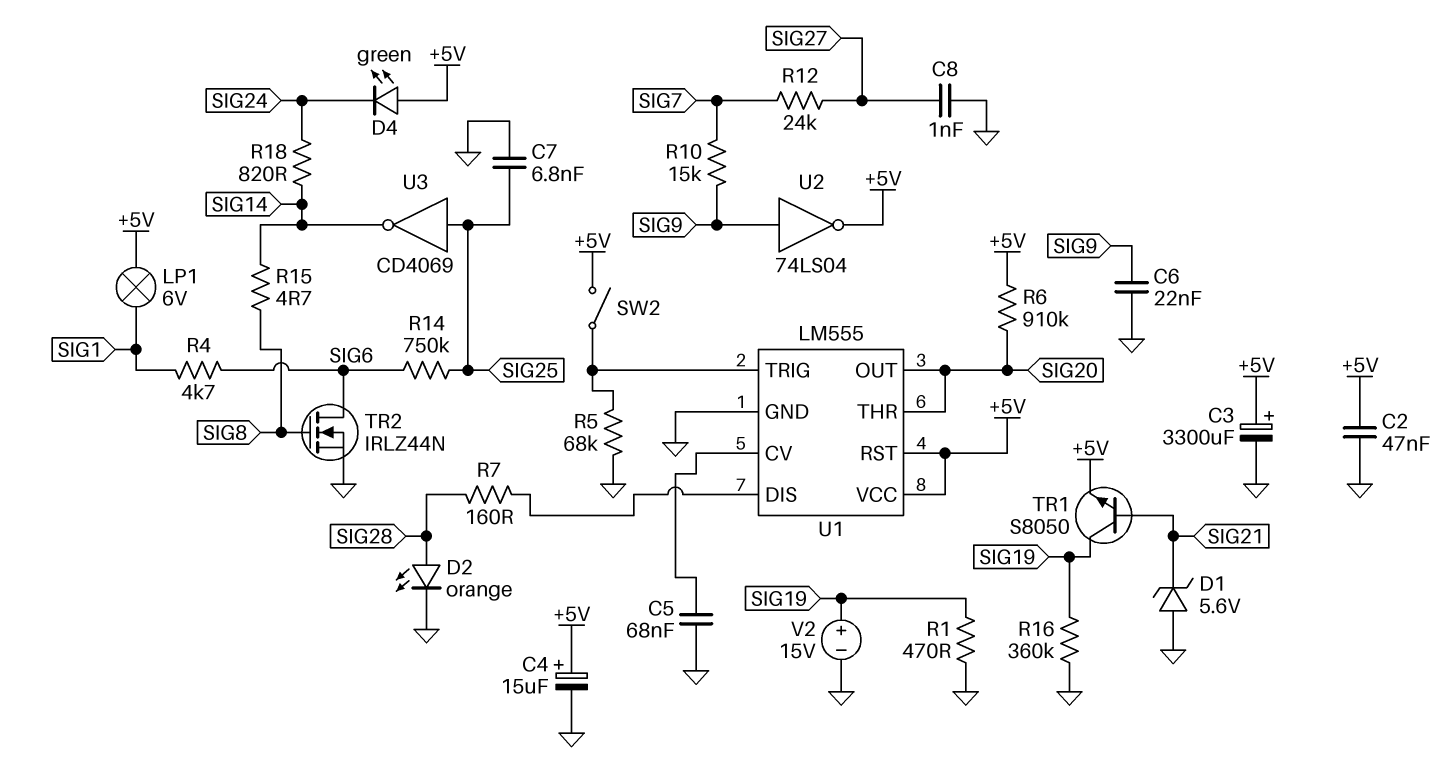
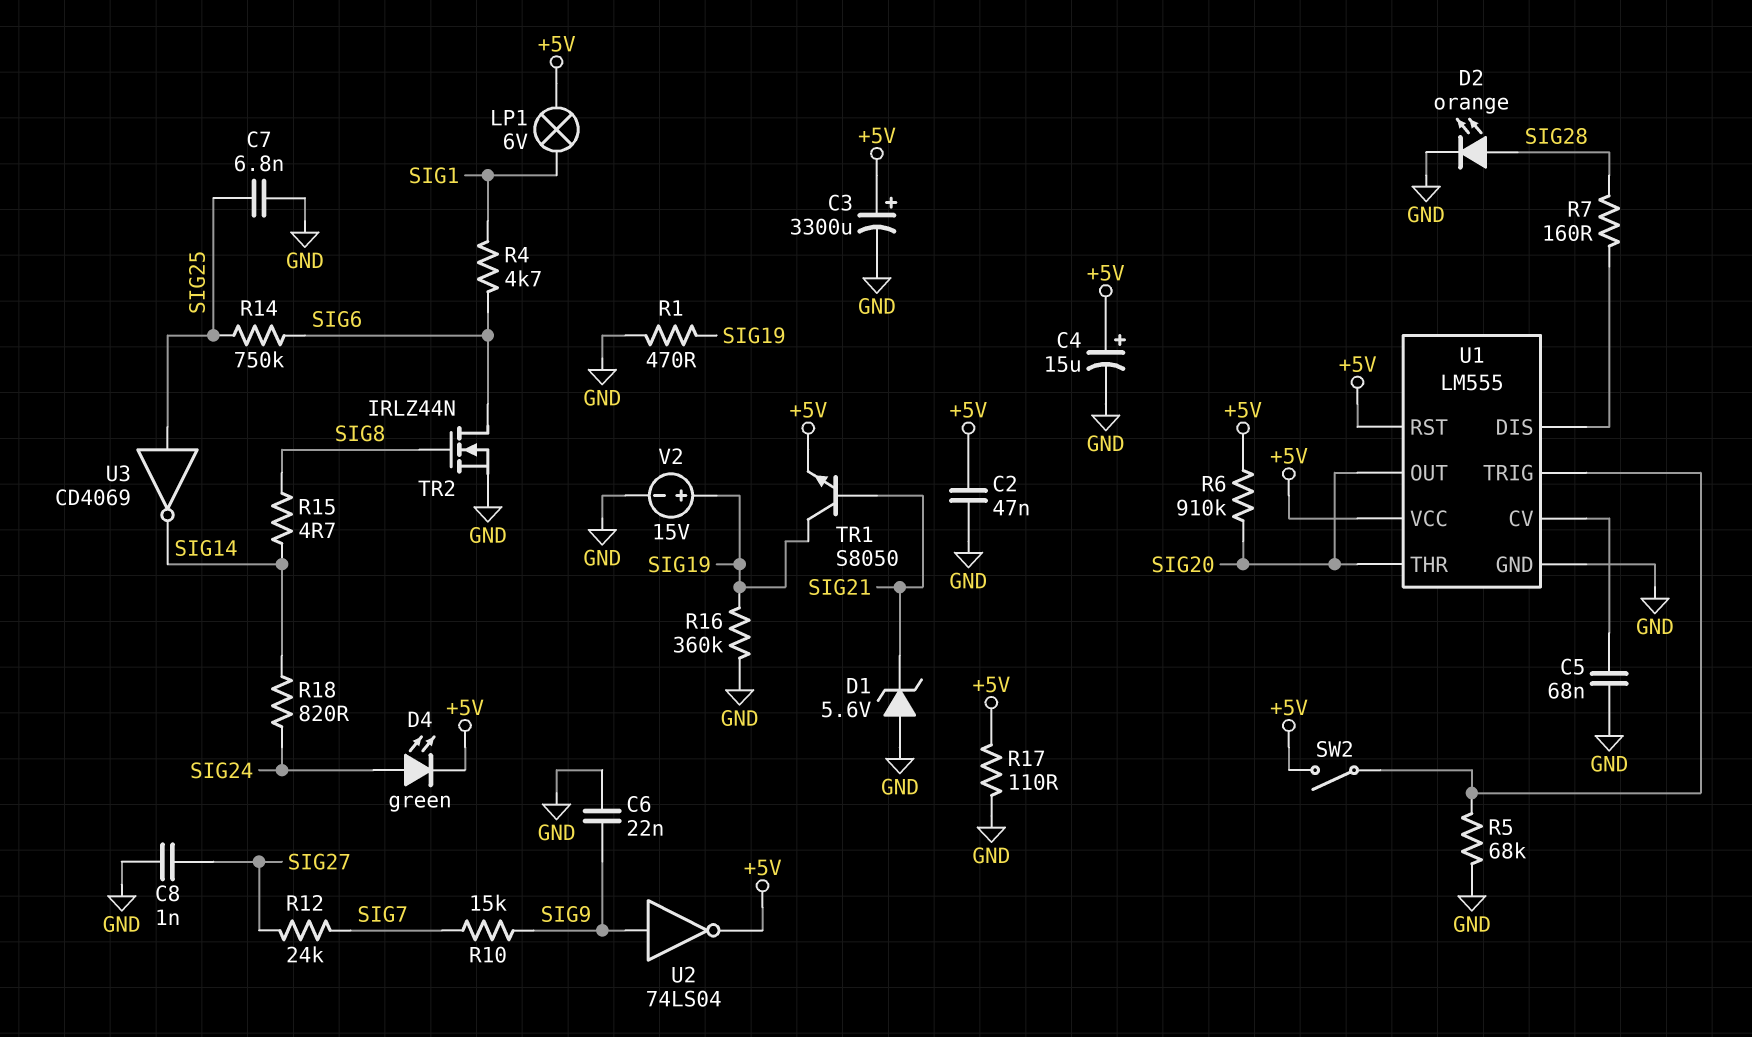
D4: LED green (A +5V, K SIG24) -> LED green (A SIG24, K +5V)
R17: none -> 110 (+5V, GND)

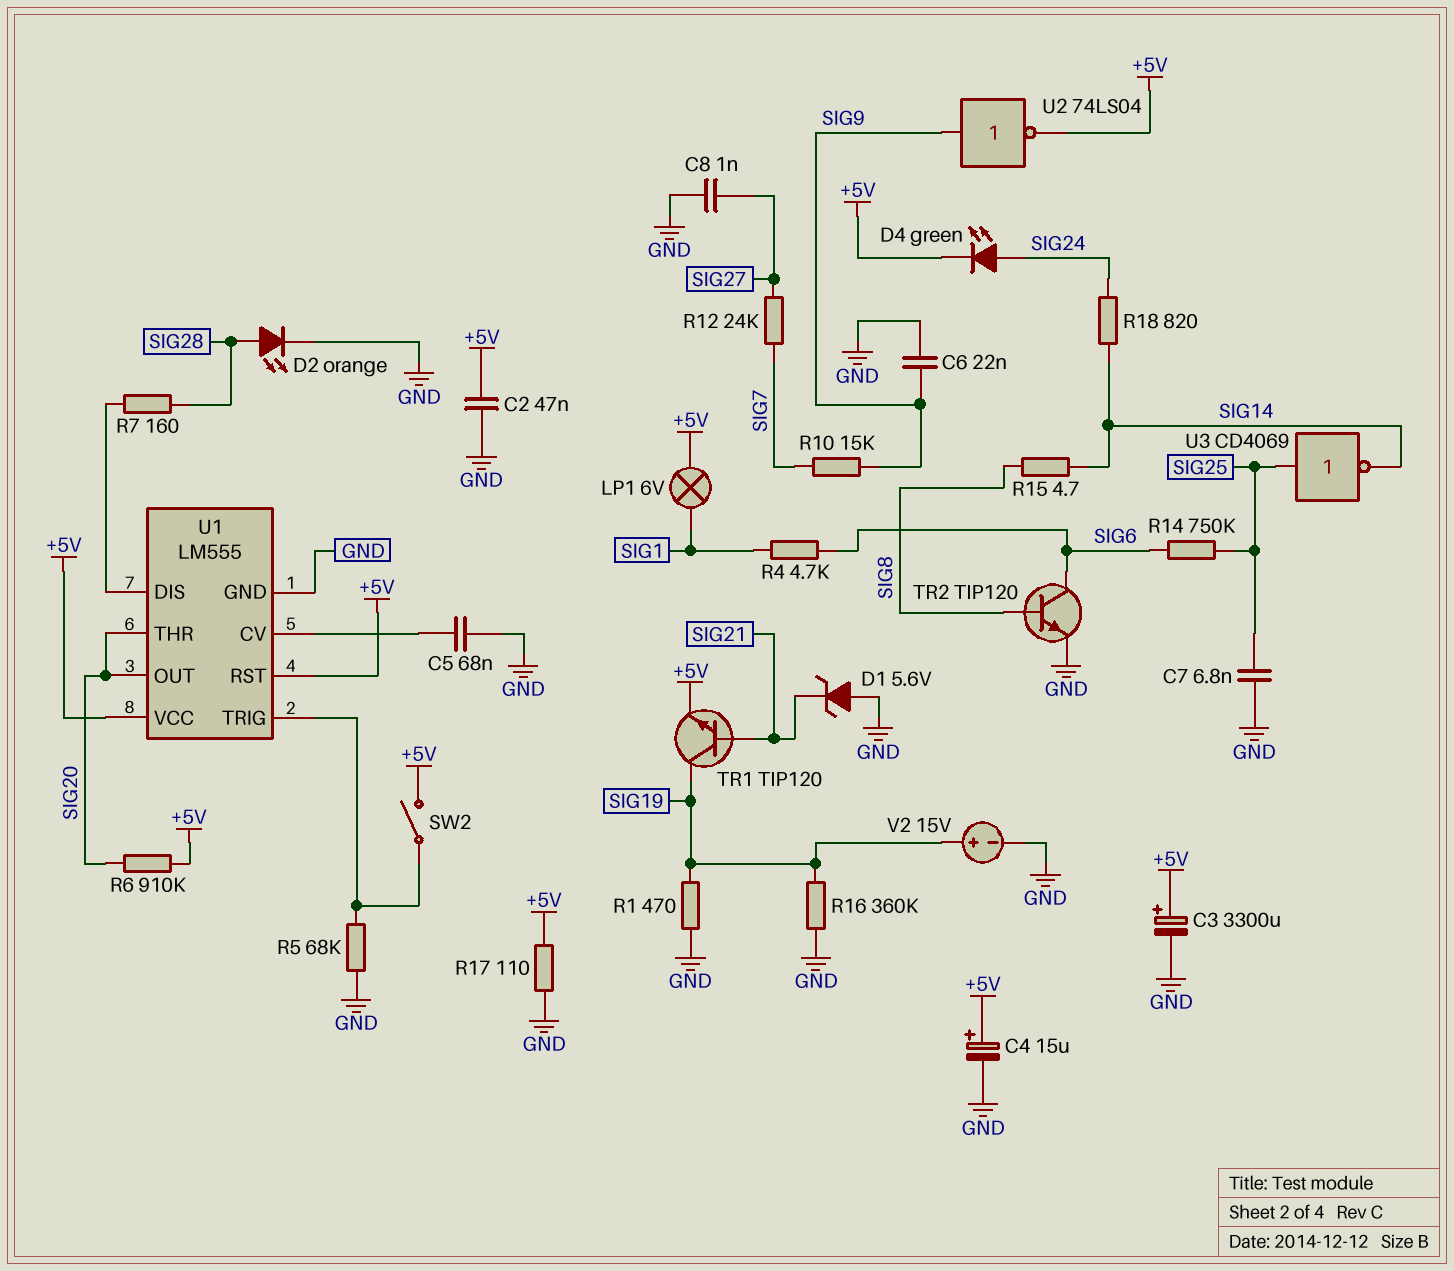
TR1: NPN S8050 (B SIG21, C SIG19, E +5V) -> NPN TIP120 (B SIG21, C SIG19, E +5V)
TR2: NMOS IRLZ44N (G SIG8, D SIG6, S GND) -> NPN TIP120 (B SIG8, C SIG6, E GND)

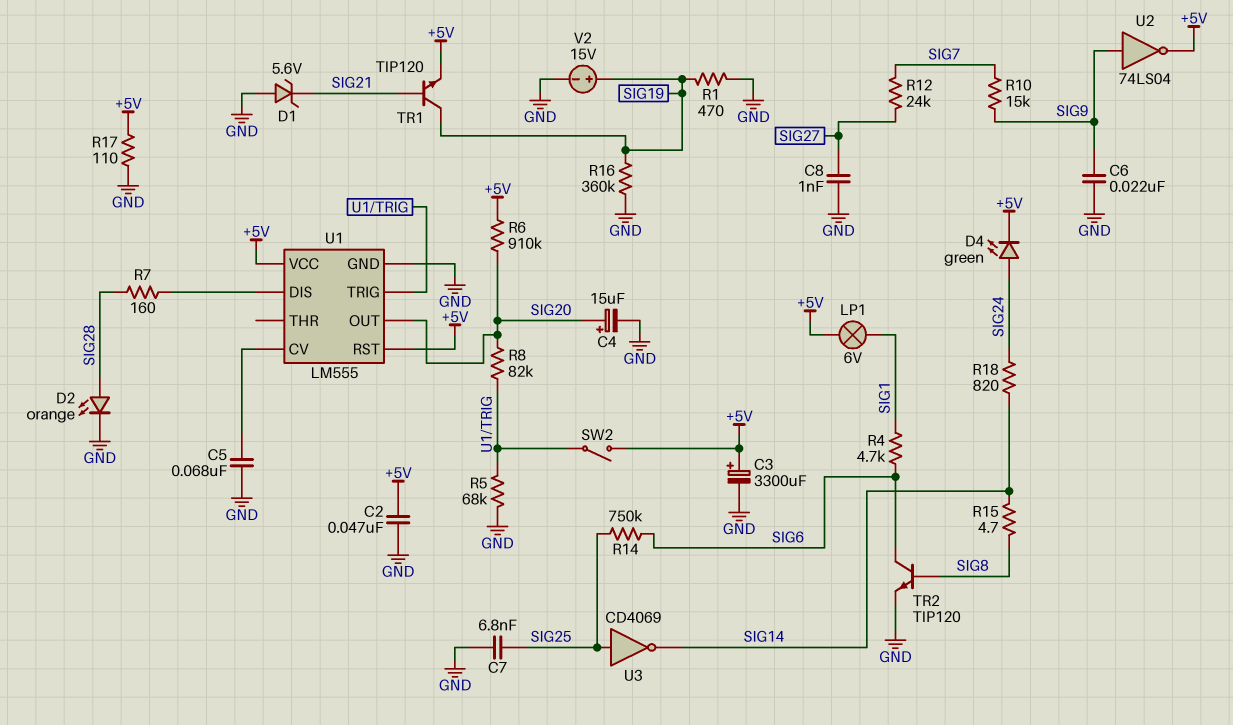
C4: 15uF (plus +5V, minus GND) -> 15uF (plus SIG20, minus GND)
R8: none -> 82k (SIG20, U1/TRIG)
U1 pin THR: SIG20 -> none

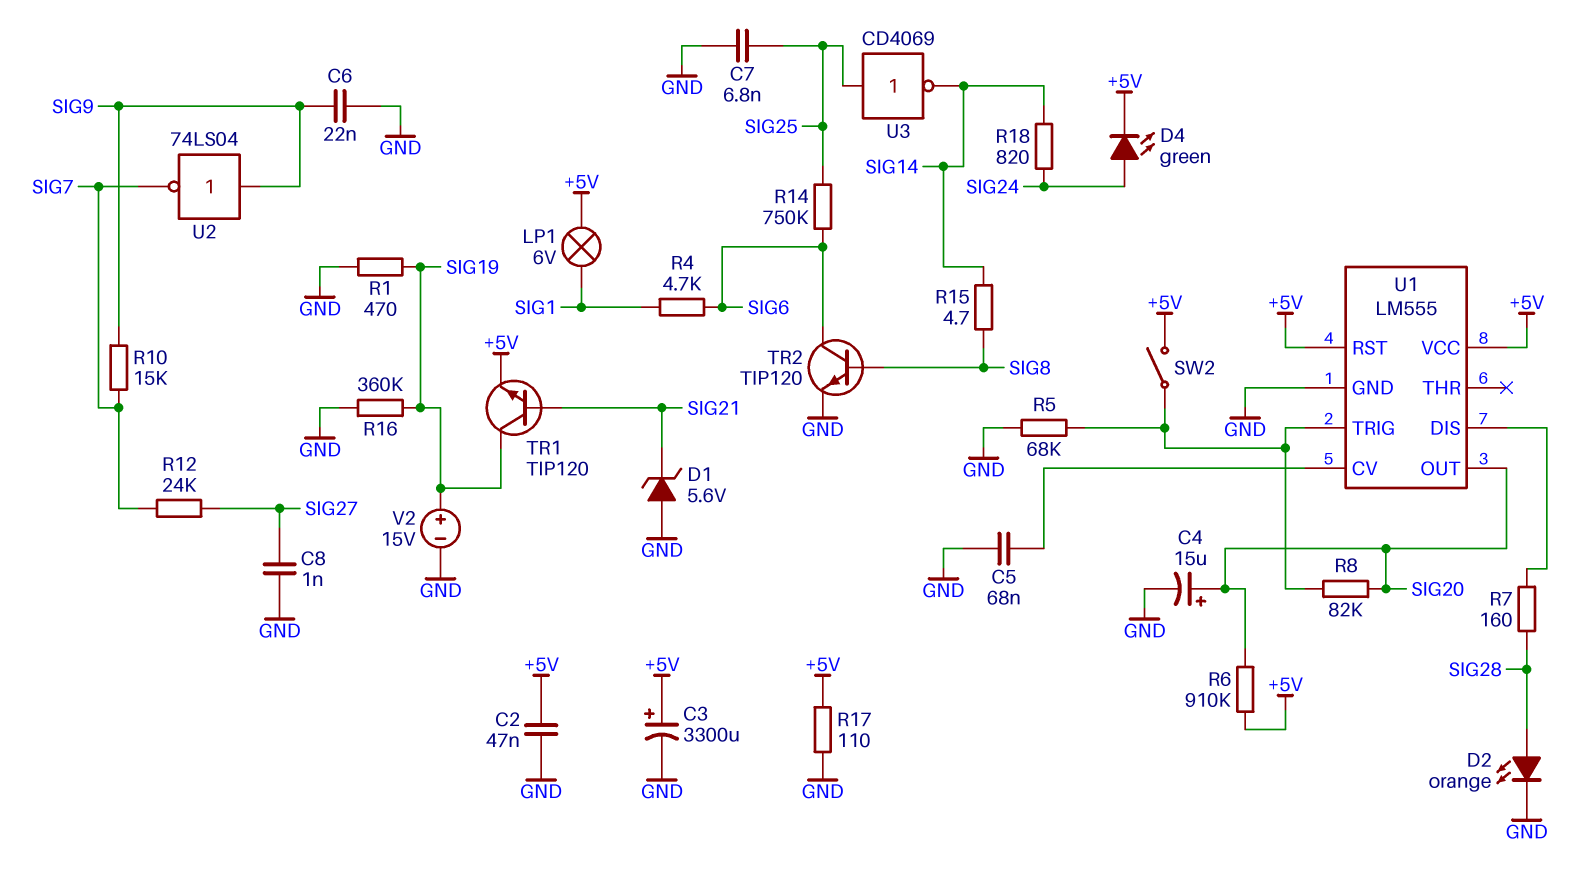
U2: NOT 74LS04 (in SIG9, out +5V) -> NOT 74LS04 (in SIG9, out SIG7)

